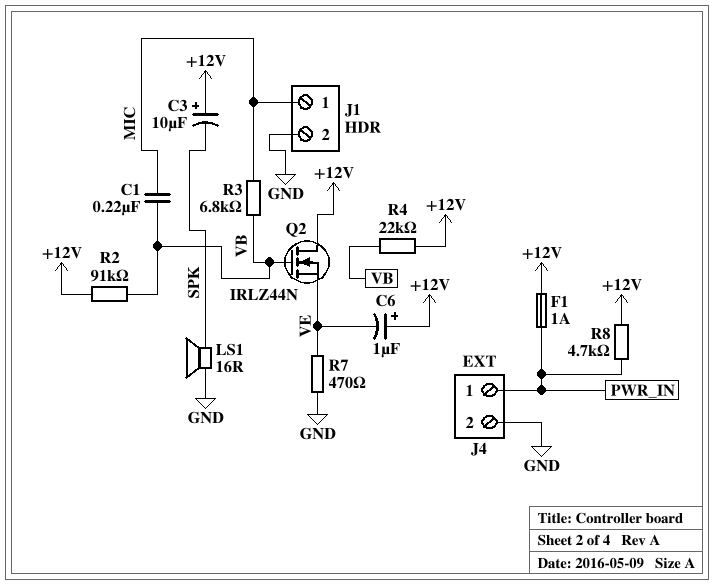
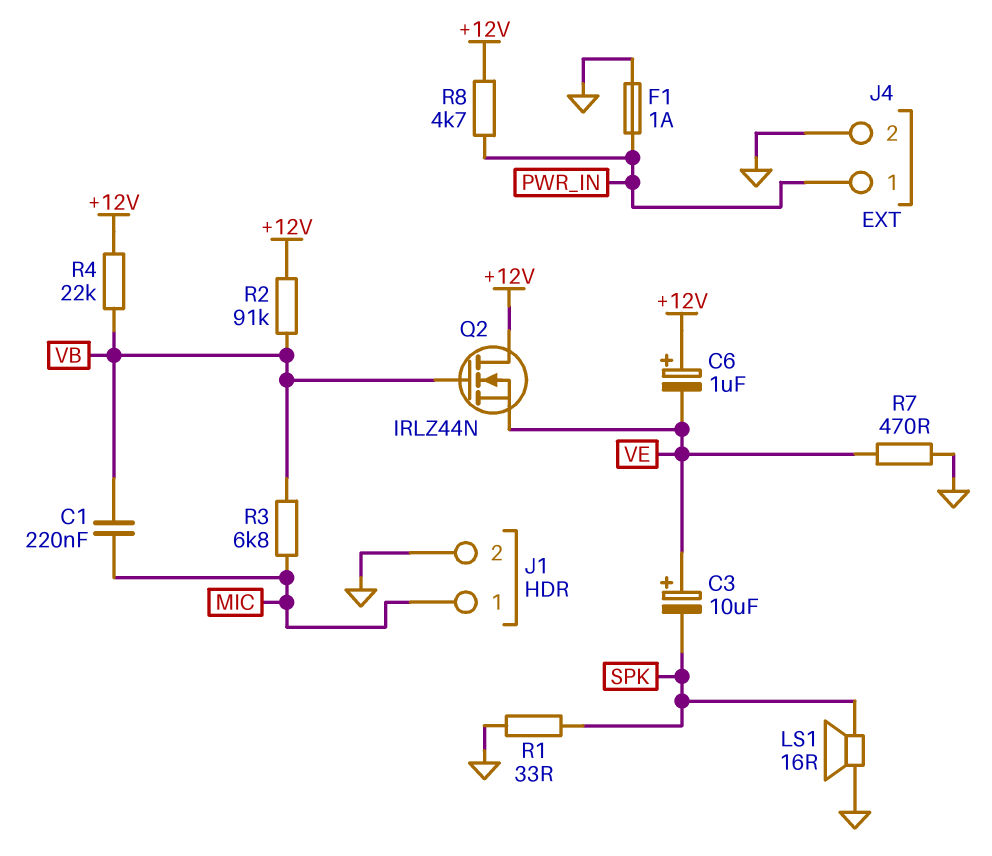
C3: 10uF (plus +12V, minus SPK) -> 10uF (plus VE, minus SPK)
F1: 1A (+12V, PWR_IN) -> 1A (GND, PWR_IN)
R1: none -> 33 (GND, SPK)

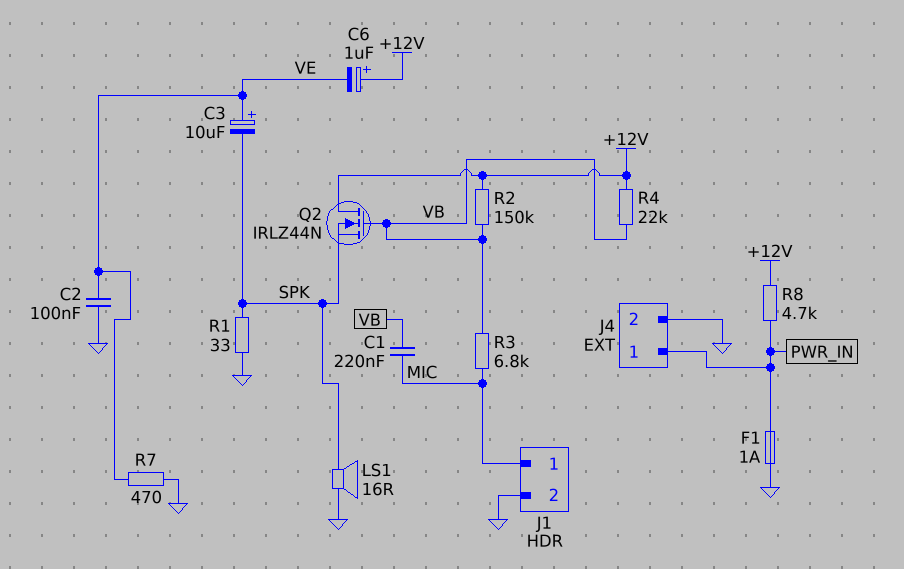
C2: none -> 100nF (GND, VE)
Q2: NMOS IRLZ44N (G VB, D +12V, S VE) -> NMOS IRLZ44N (G VB, D +12V, S SPK)
R2: 91k (+12V, VB) -> 150k (+12V, VB)

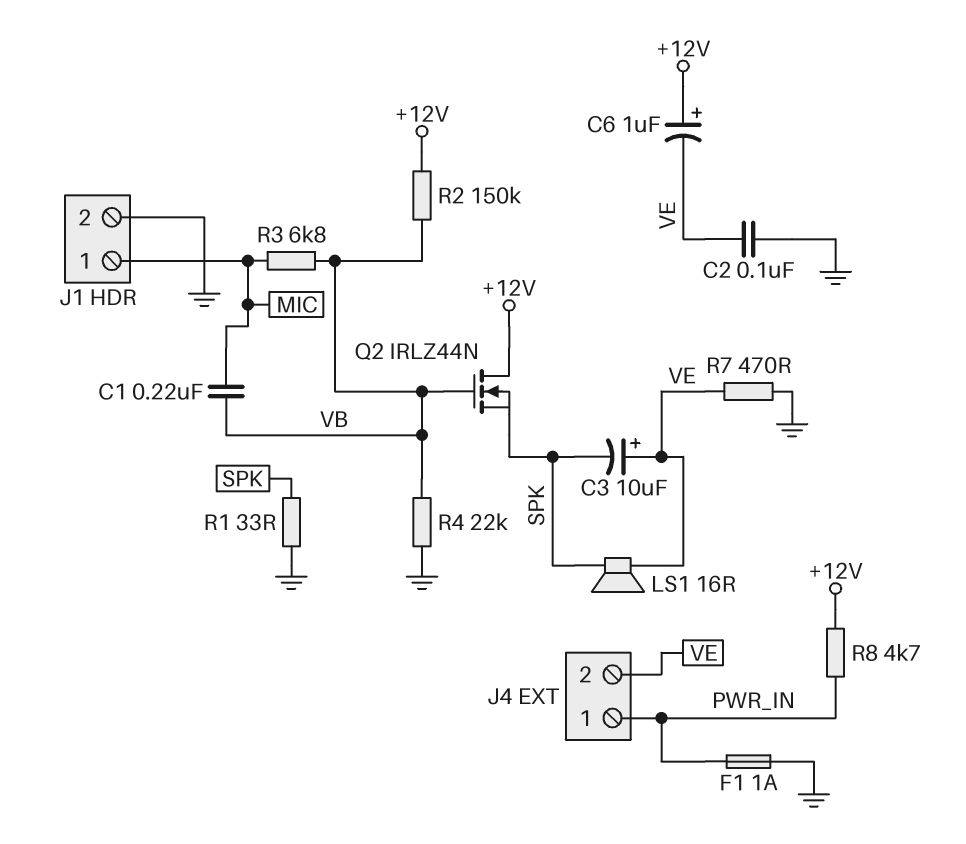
J4 pin 2: GND -> VE
LS1: speaker 16R (GND, SPK) -> speaker 16R (SPK, VE)
R4: 22k (+12V, VB) -> 22k (GND, VB)

